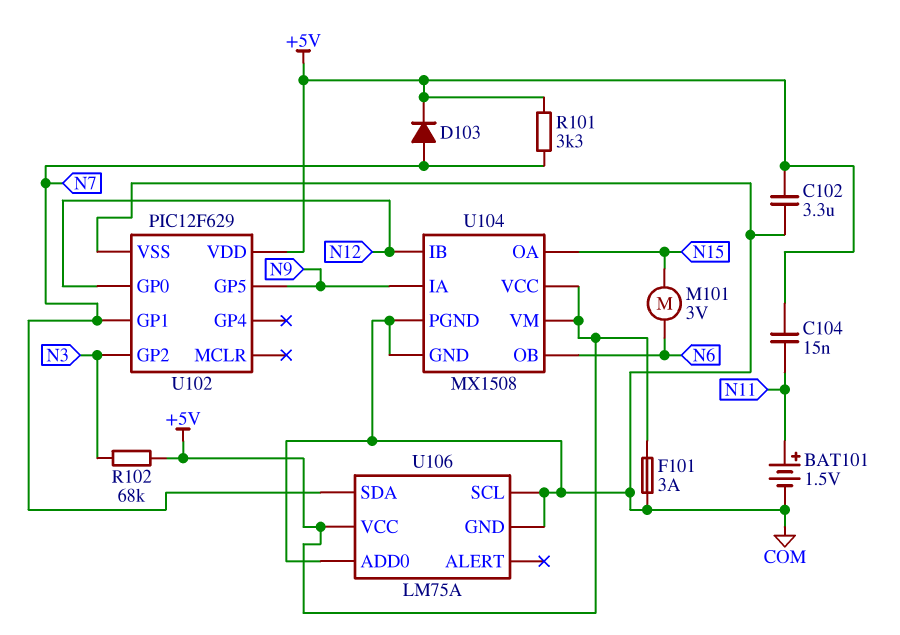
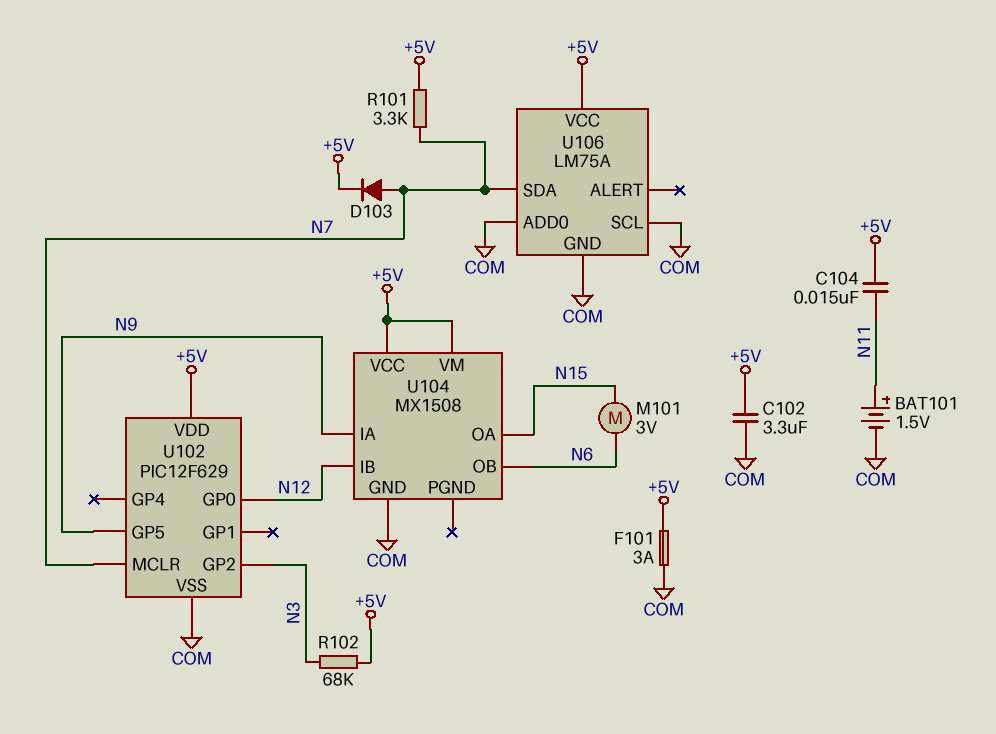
U102 pin GP1: N7 -> none
U102 pin MCLR: none -> N7
U104 pin PGND: COM -> none

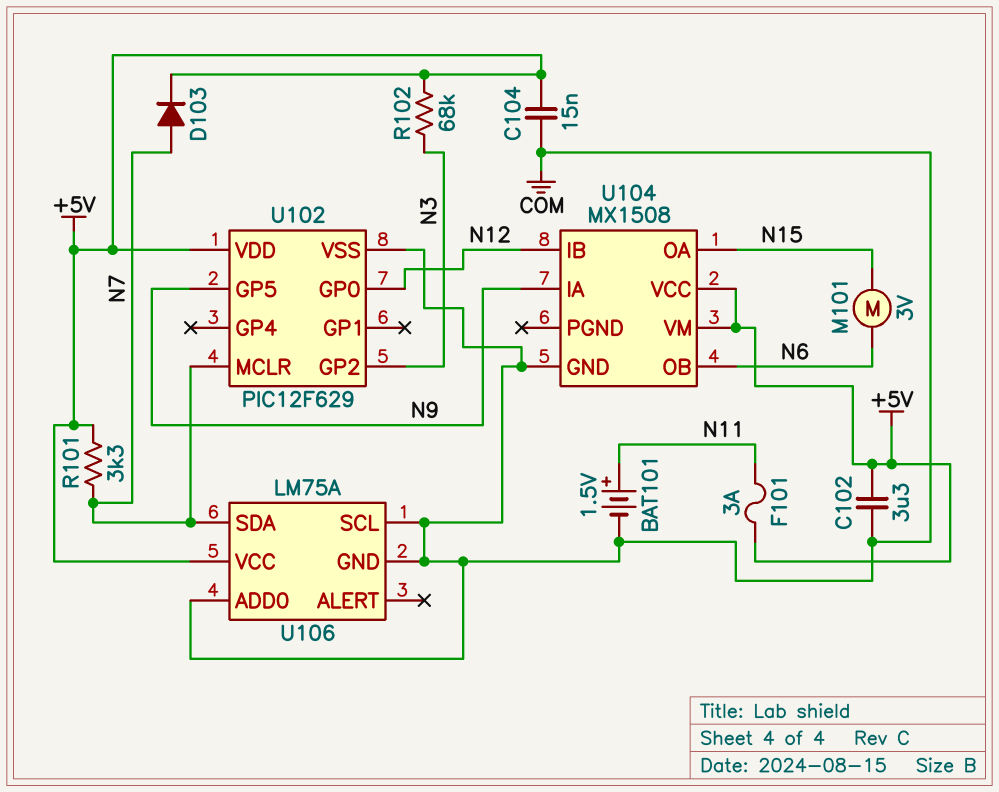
C104: 15nF (+5V, N11) -> 15nF (+5V, COM)
F101: 3A (+5V, COM) -> 3A (+5V, N11)

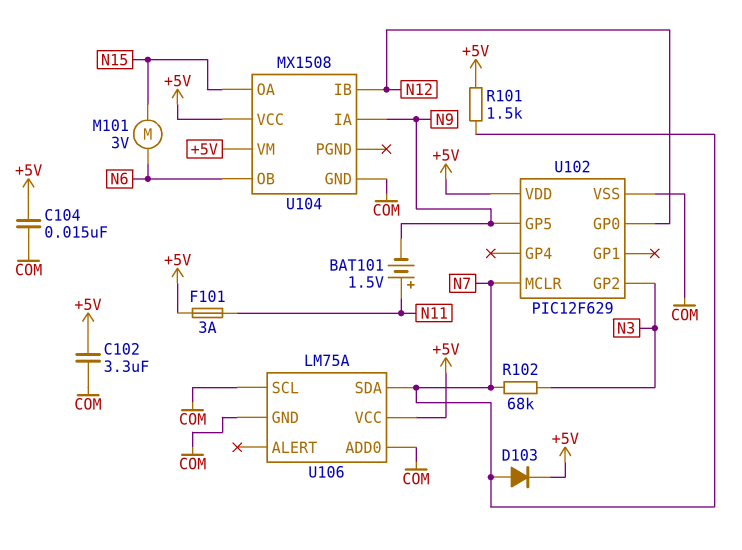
BAT101: 1.5V (plus N11, minus COM) -> 1.5V (plus N11, minus N9)
R101: 3.3k (+5V, N7) -> 1.5k (+5V, N7)
R102: 68k (+5V, N3) -> 68k (N3, N7)

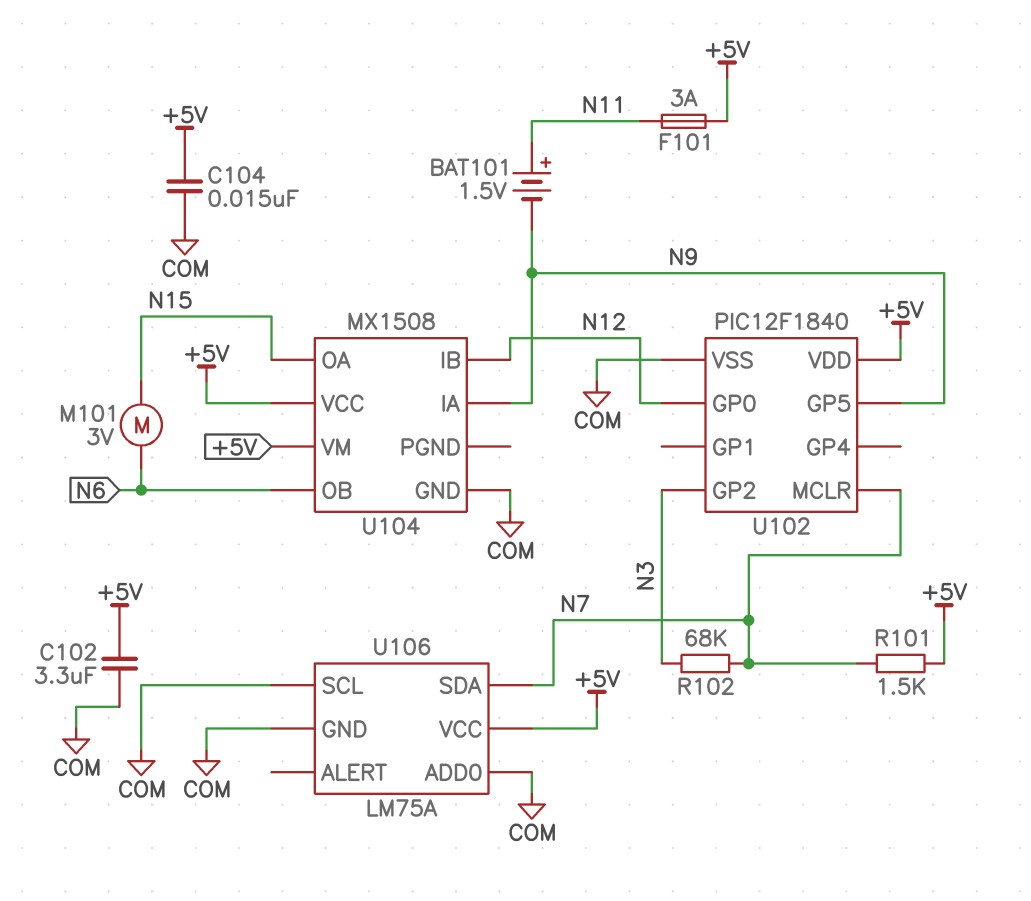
D103: diode (A N7, K +5V) -> none
U102: PIC12F629 -> PIC12F1840

